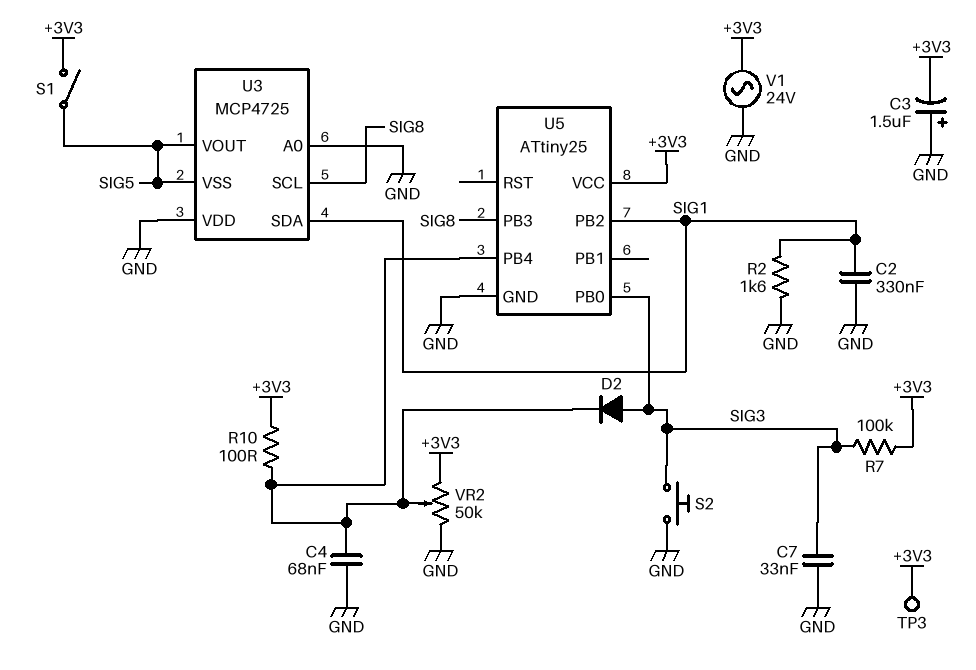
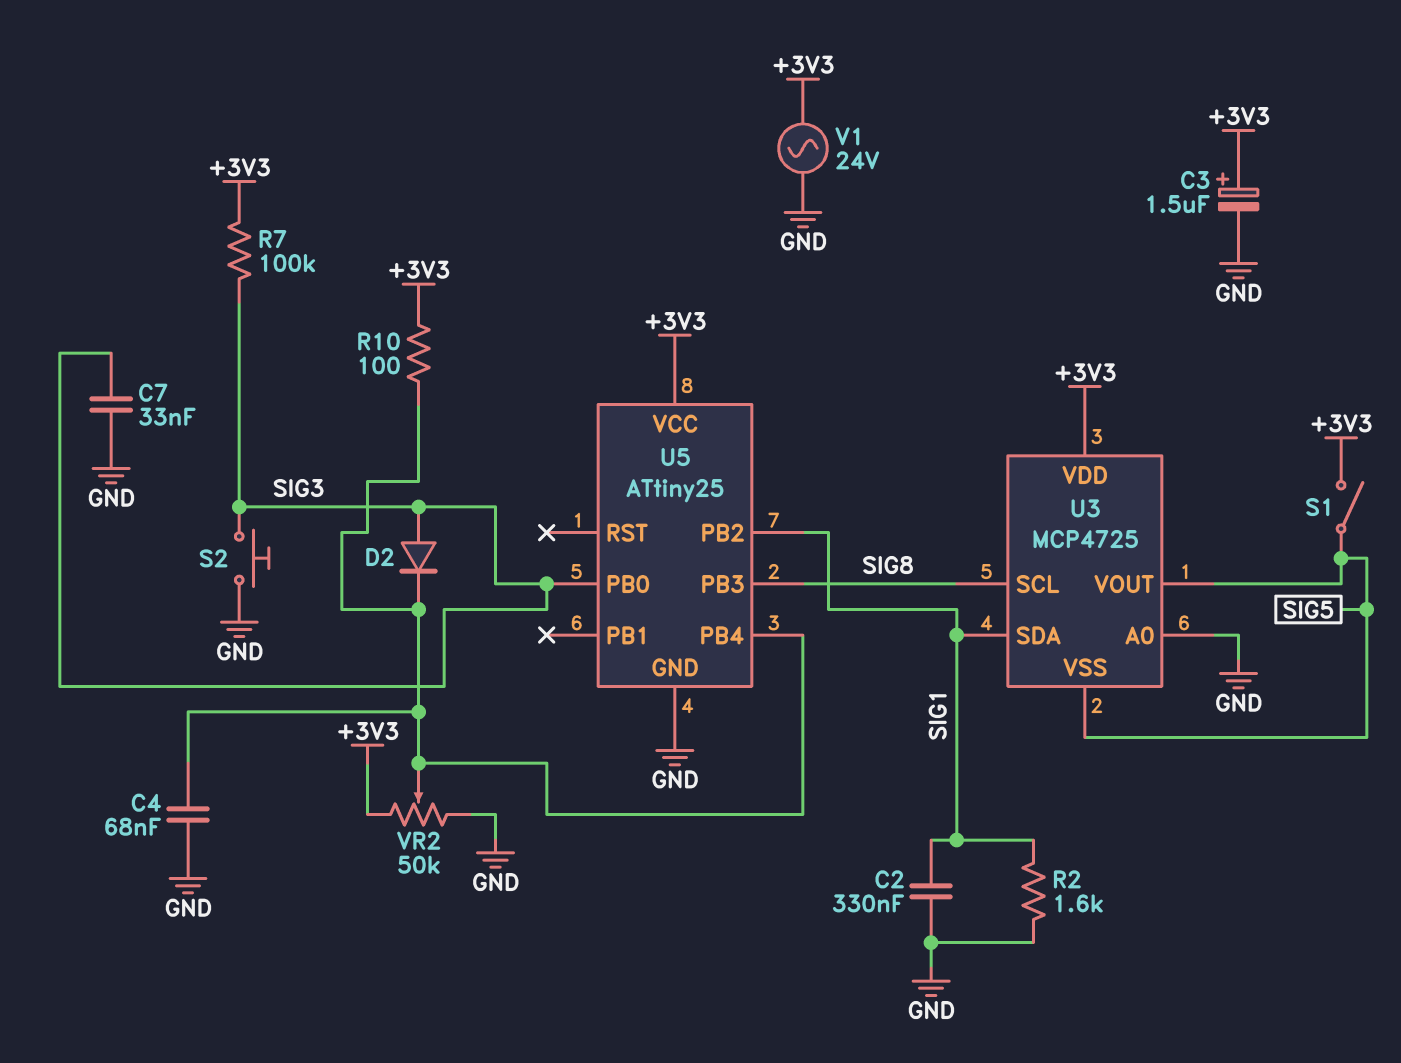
C3: 1.5uF (plus GND, minus +3V3) -> 1.5uF (plus +3V3, minus GND)
TP3: test point (+3V3) -> none
U3 pin VDD: GND -> +3V3

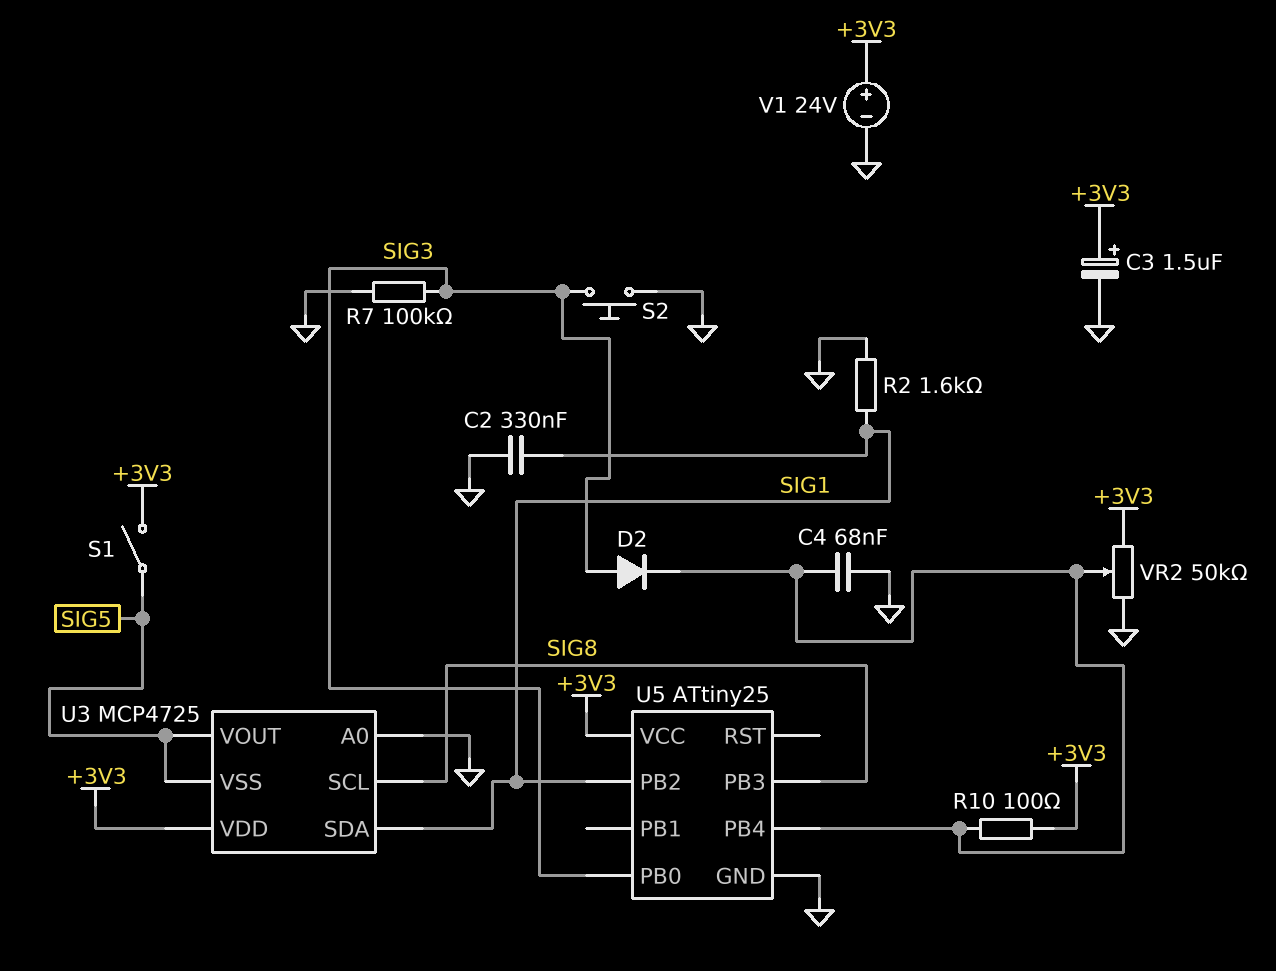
C7: 33nF (GND, SIG3) -> none
R7: 100k (+3V3, SIG3) -> 100k (GND, SIG3)
V1: AC 24V (+3V3, GND) -> 24V (plus +3V3, minus GND)

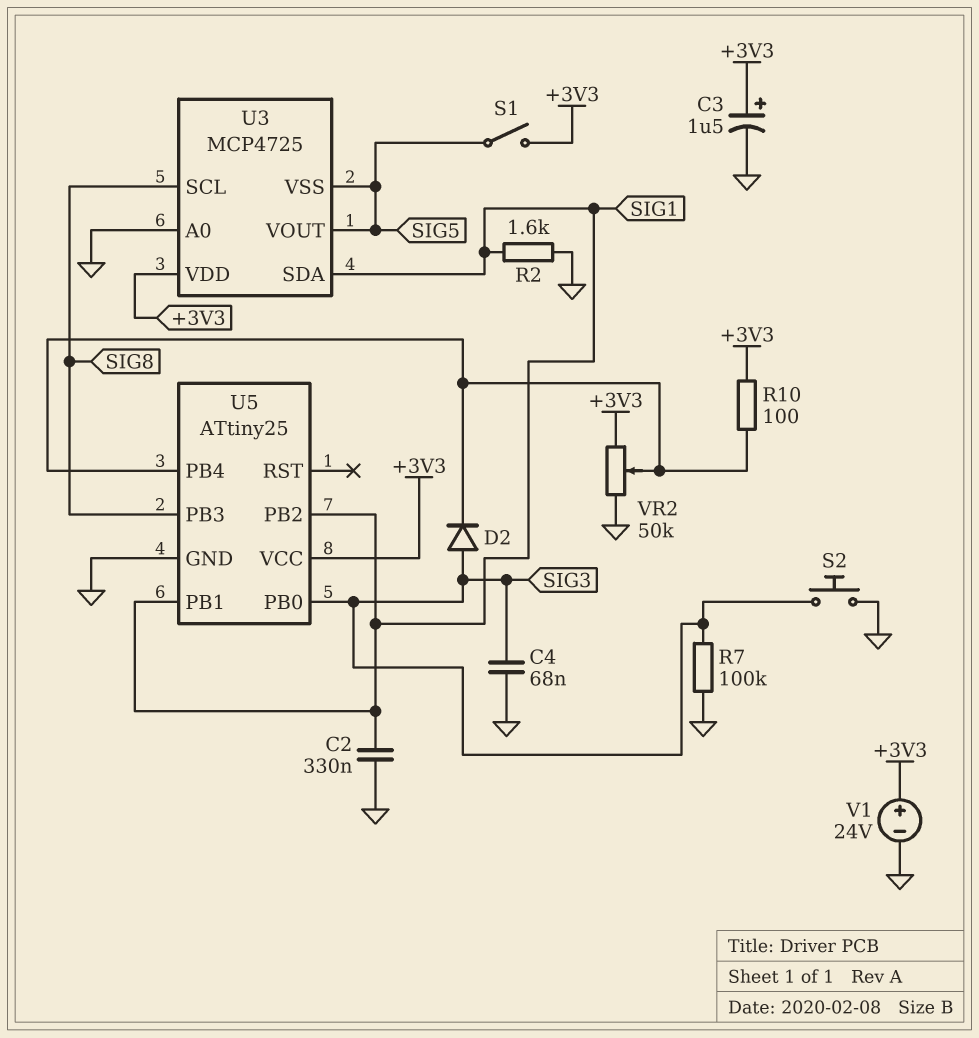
C4: 68nF (GND, U5/PB4) -> 68nF (GND, SIG3)
U5 pin PB1: none -> SIG1

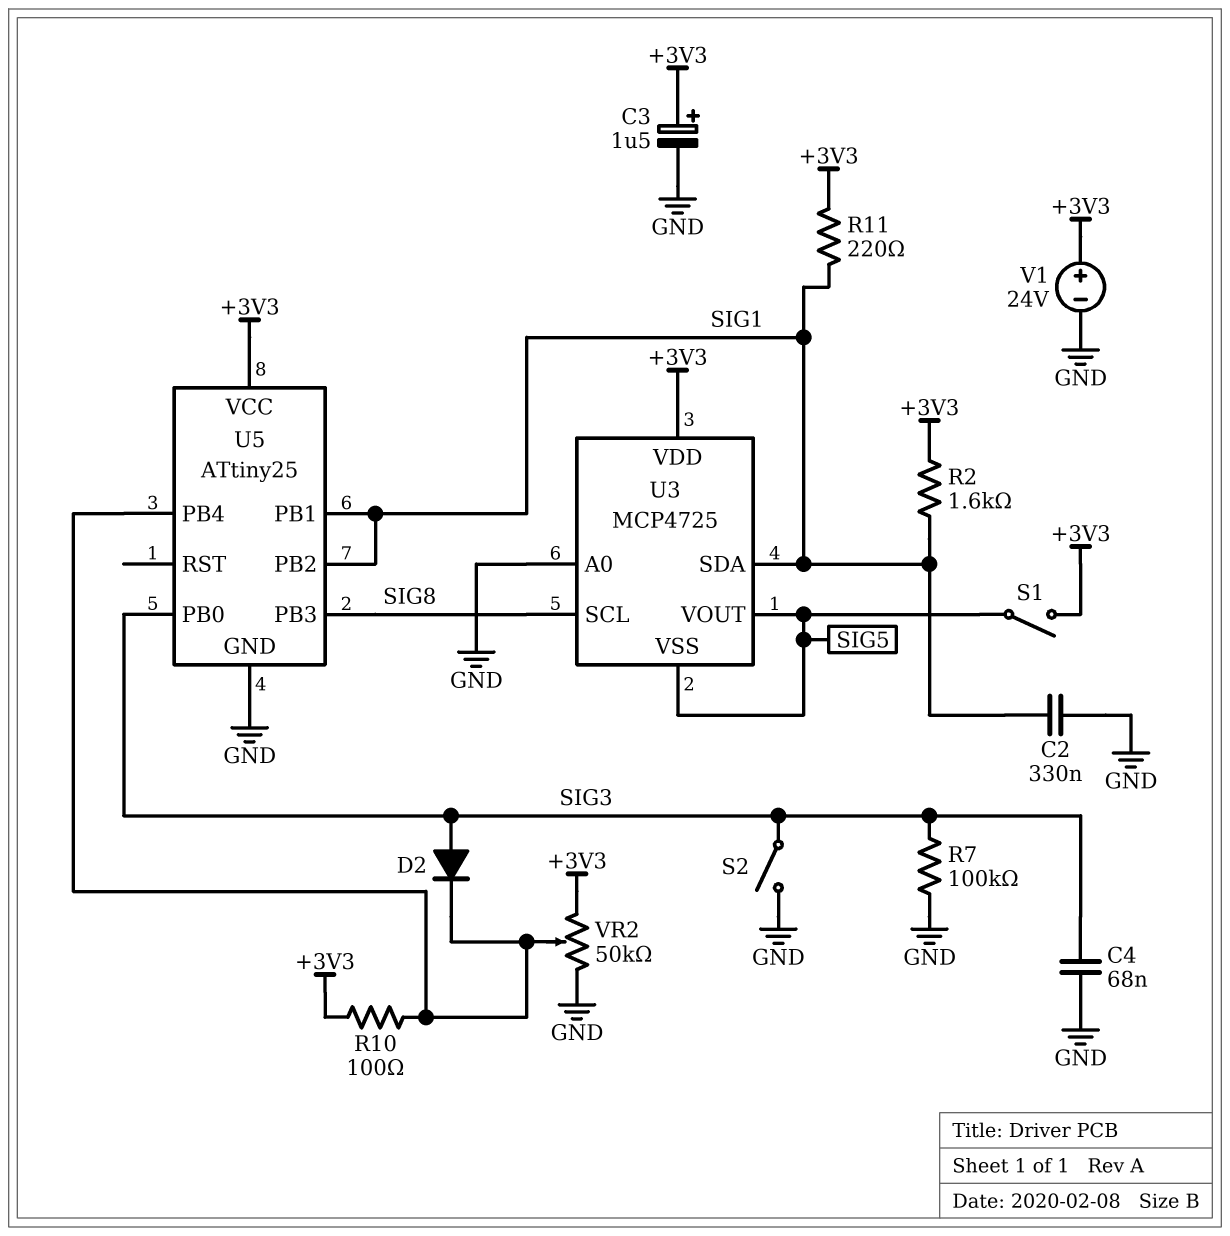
R2: 1.6k (GND, SIG1) -> 1.6k (+3V3, SIG1)
R11: none -> 220 (+3V3, SIG1)
S2: button (GND, SIG3) -> switch (GND, SIG3)

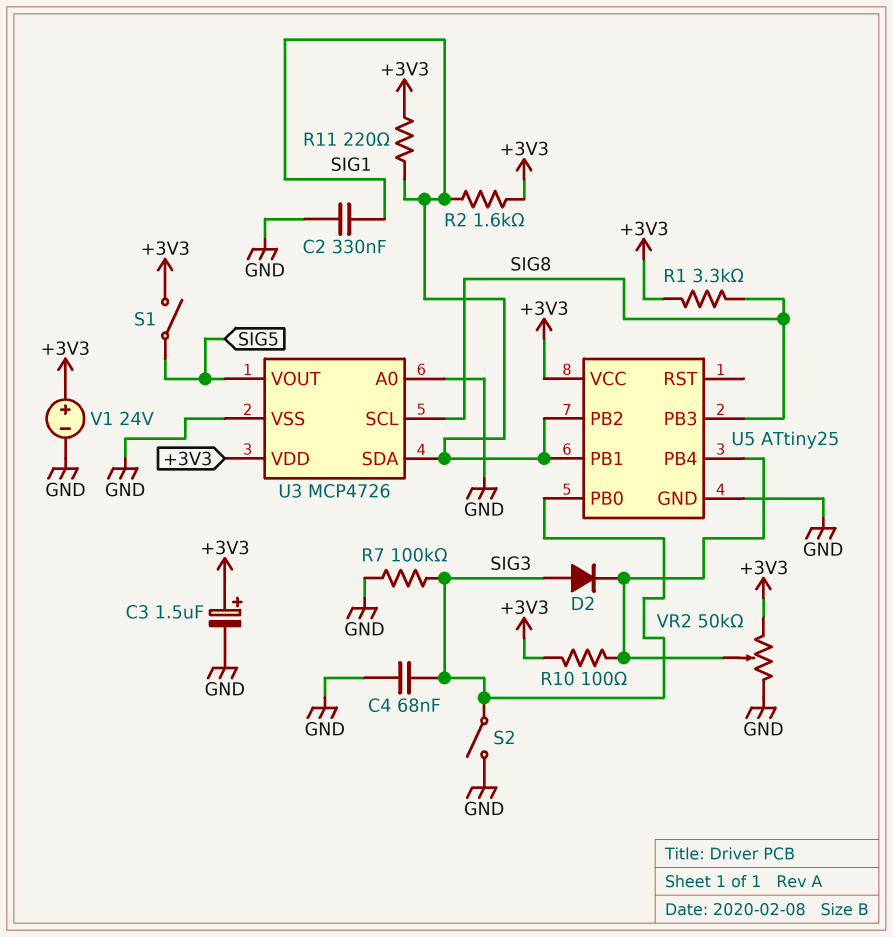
R1: none -> 3.3k (+3V3, SIG8)
U3: MCP4725 -> MCP4726
U3 pin VSS: SIG5 -> GND

